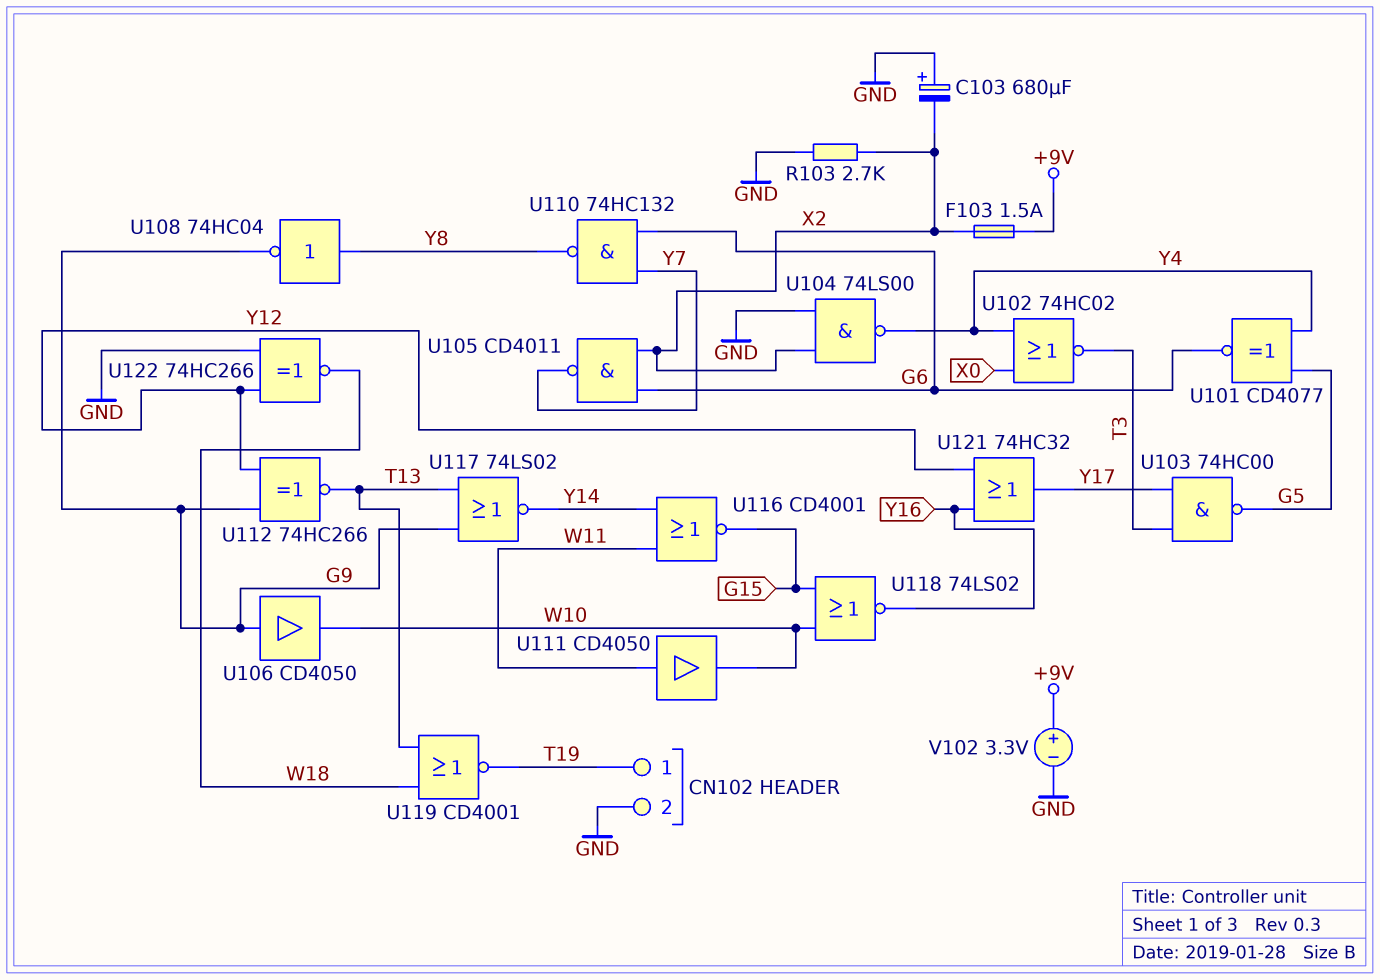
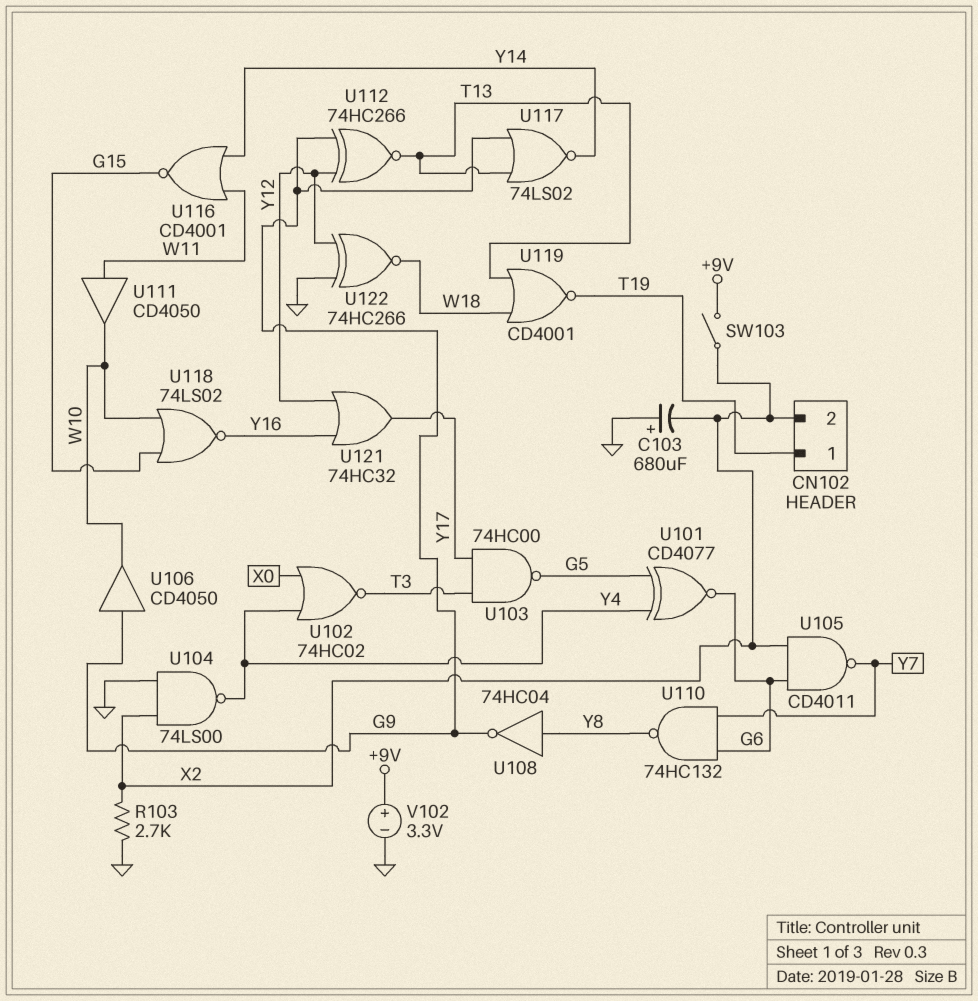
CN102 pin 2: GND -> X2
F103: 1.5A (+9V, X2) -> none
SW103: none -> switch (+9V, X2)

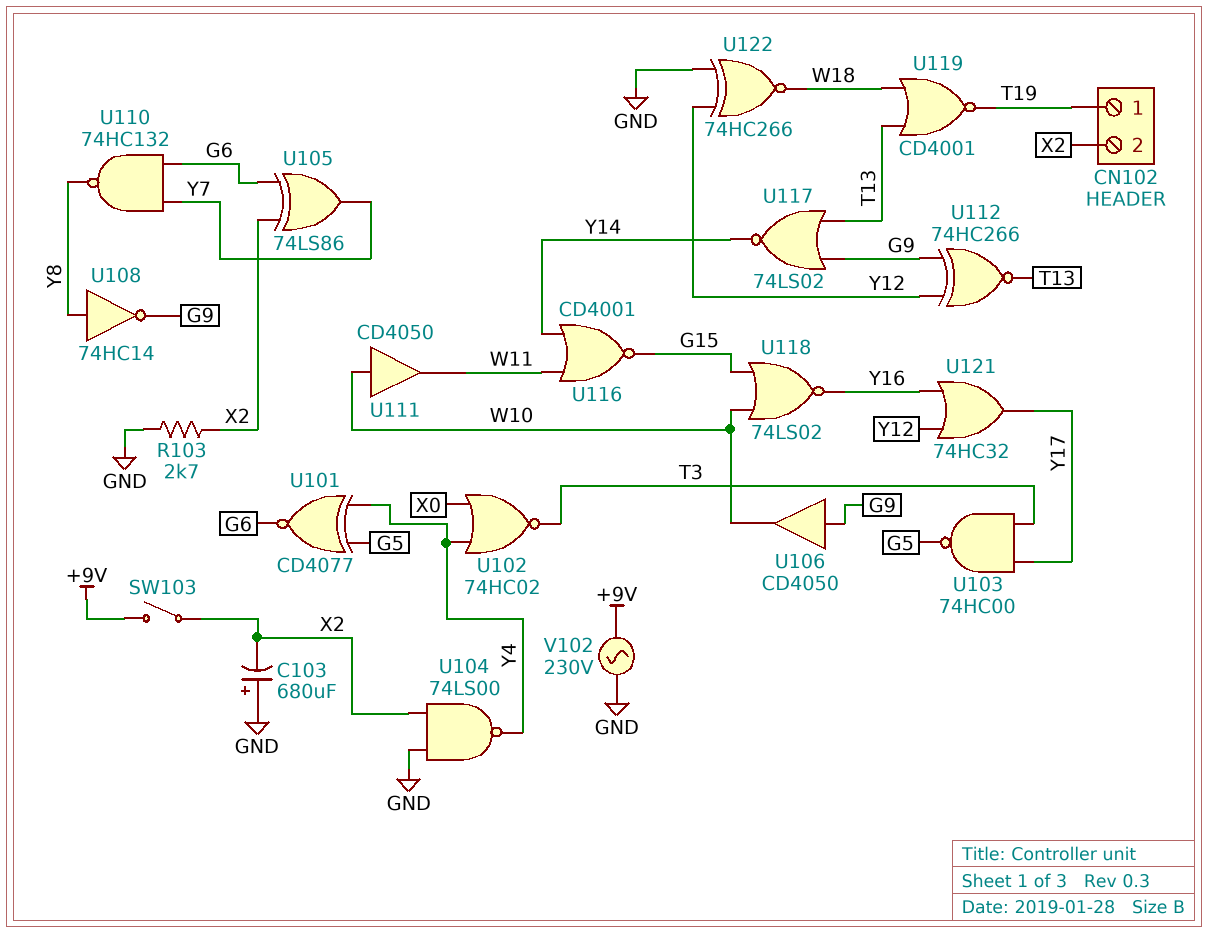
U105: NAND CD4011 (in G6, in X2, out Y7) -> XOR 74LS86 (in G6, in X2, out Y7)
U108: NOT 74HC04 (in Y8, out G9) -> NOT 74HC14 (in Y8, out G9)
U111: buffer CD4050 (in W11, out W10) -> buffer CD4050 (in W10, out W11)
V102: 3.3V (plus +9V, minus GND) -> AC 230V (+9V, GND)

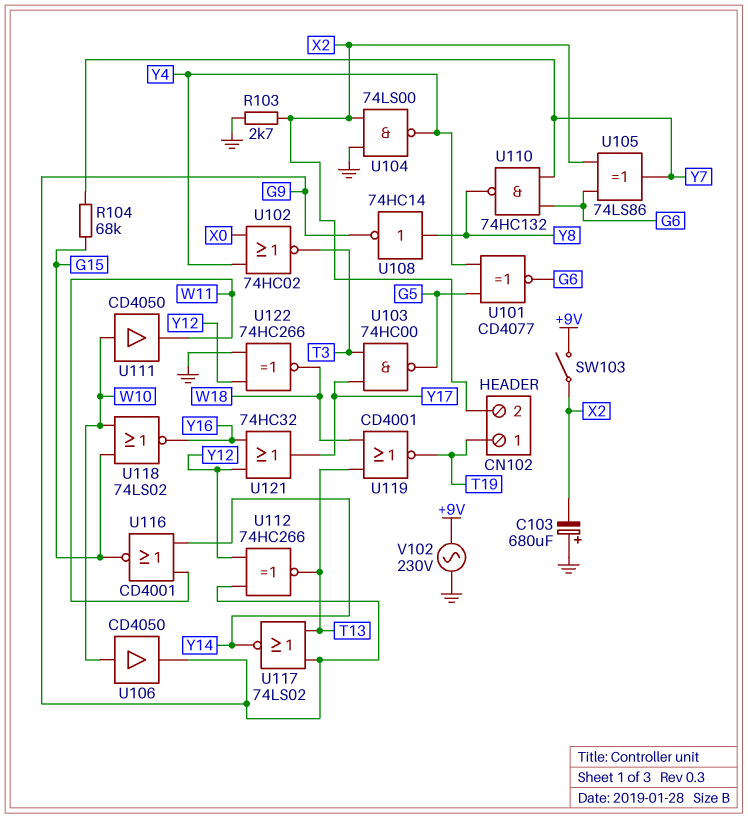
R104: none -> 68k (G15, Y7)
U106: buffer CD4050 (in G9, out W10) -> buffer CD4050 (in W10, out G9)

